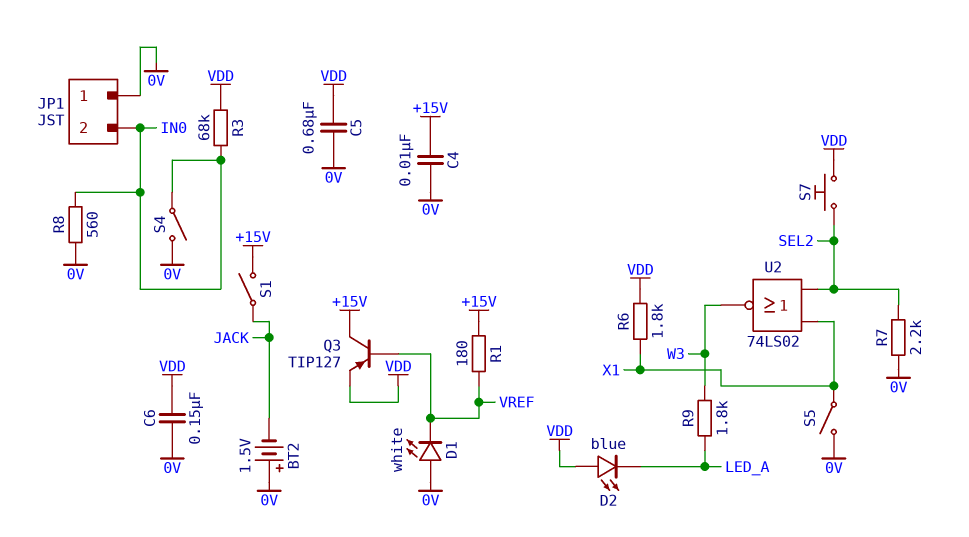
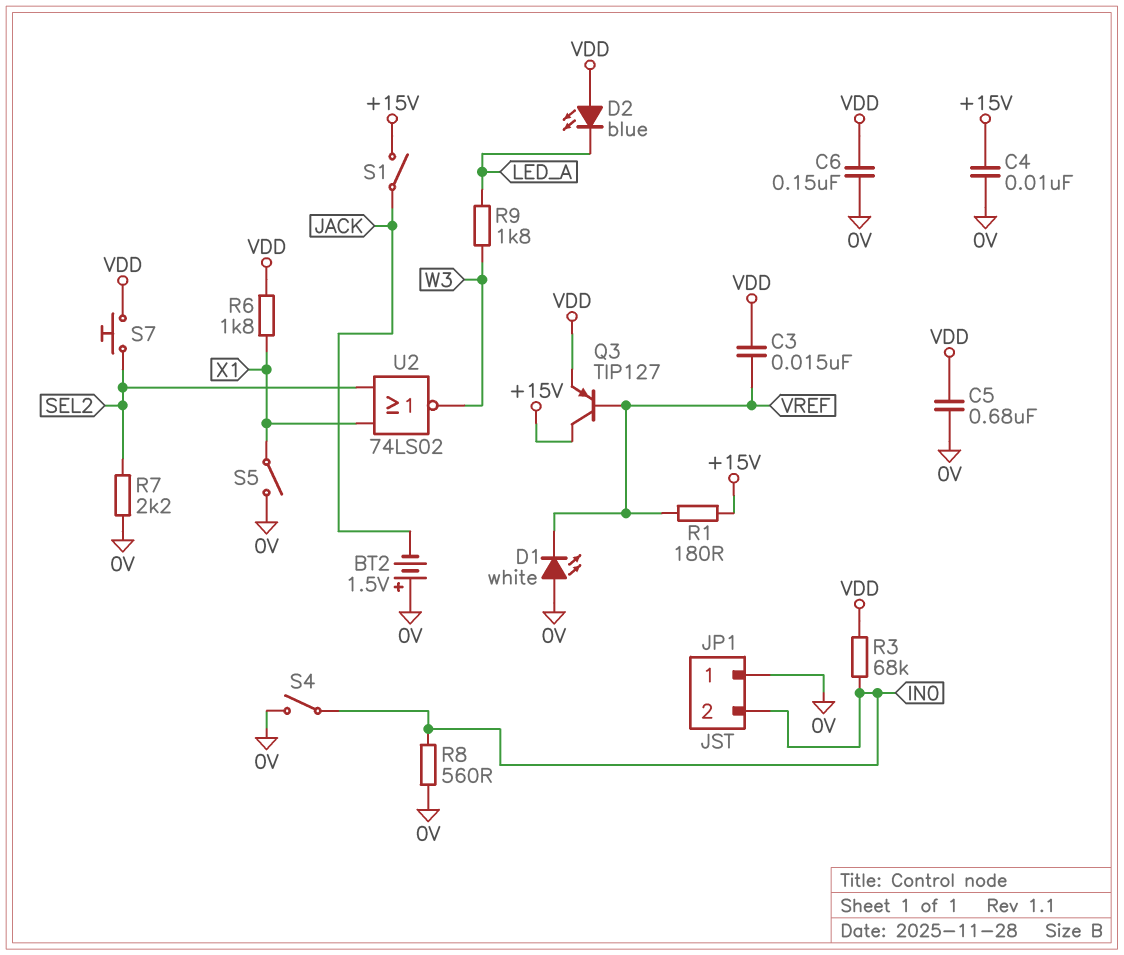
C3: none -> 15nF (VDD, VREF)

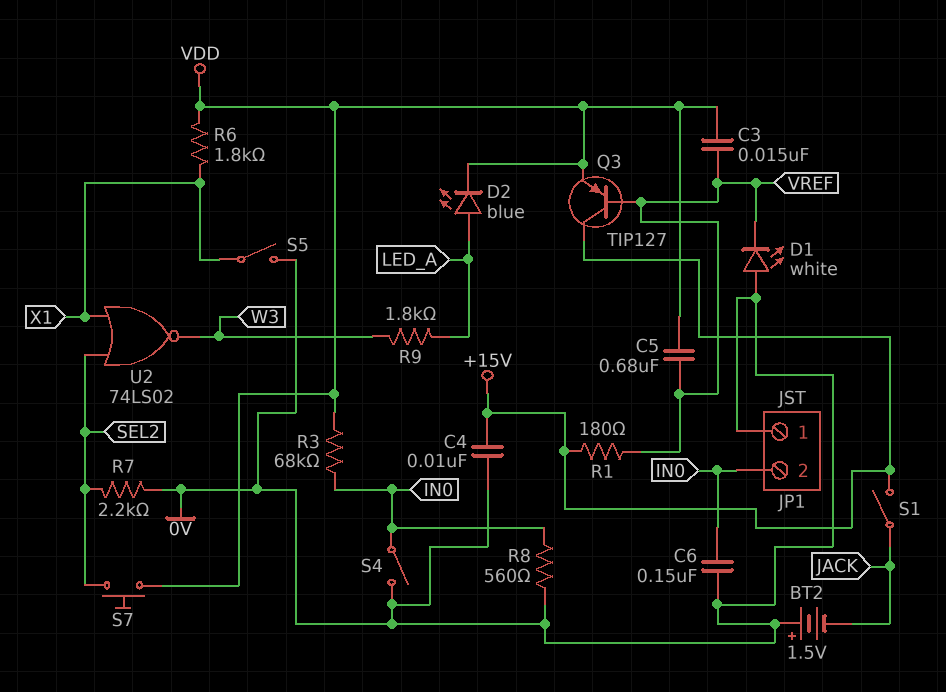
C5: 680nF (0V, VDD) -> 680nF (VDD, VREF)
C6: 150nF (0V, VDD) -> 150nF (0V, IN0)
D2: LED blue (A VDD, K LED_A) -> LED blue (A LED_A, K VDD)

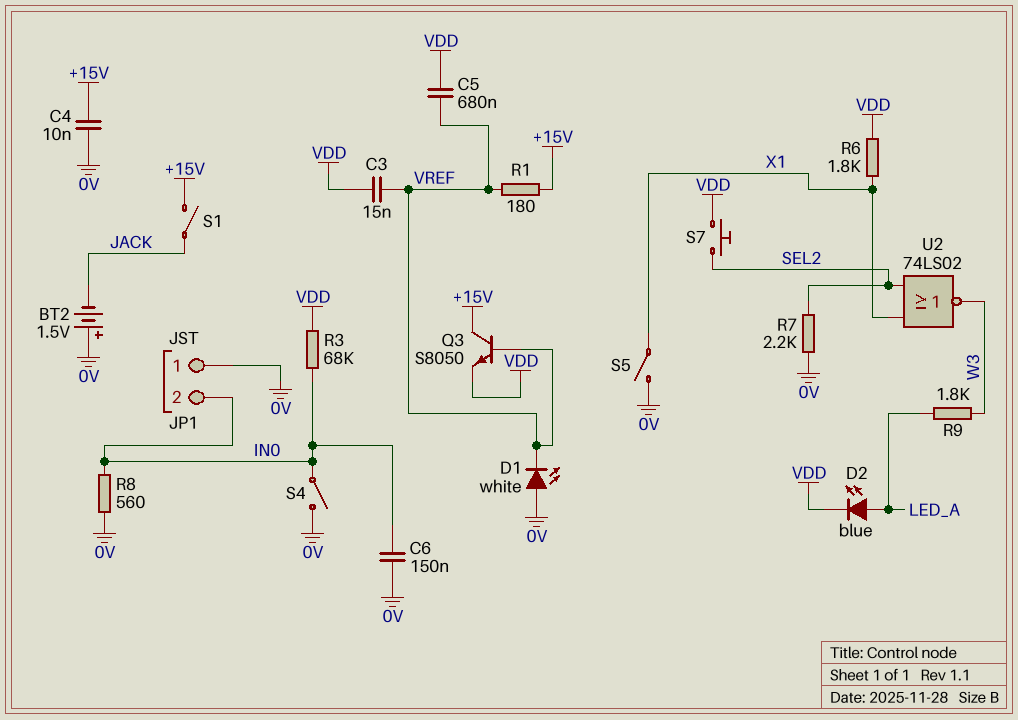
Q3: PNP TIP127 (B VREF, C +15V, E VDD) -> NPN S8050 (B VREF, C +15V, E VDD)

